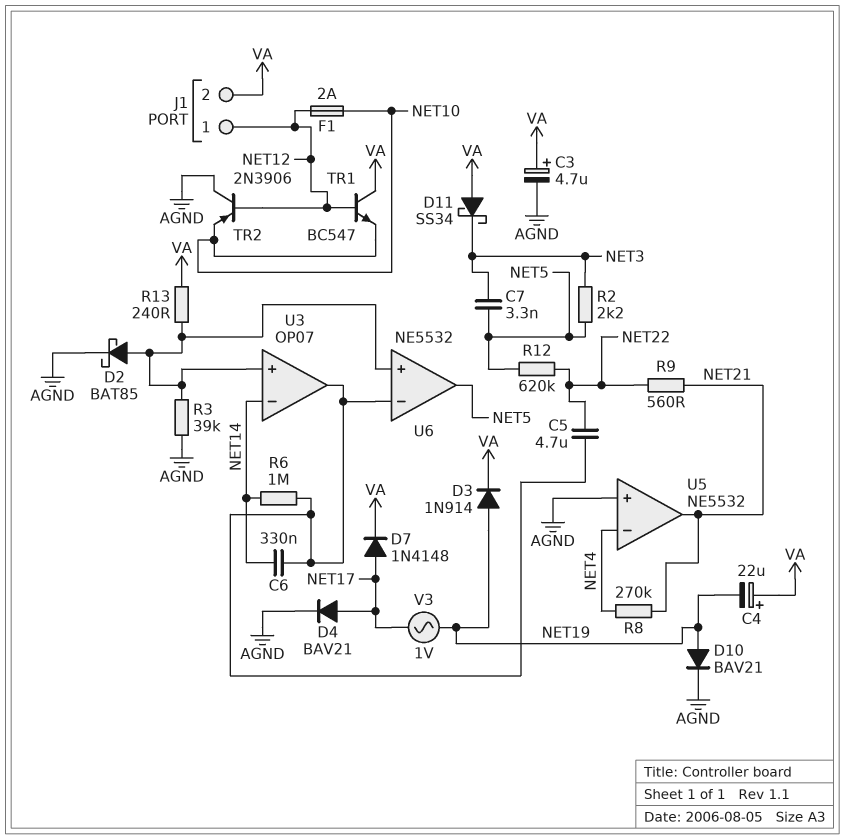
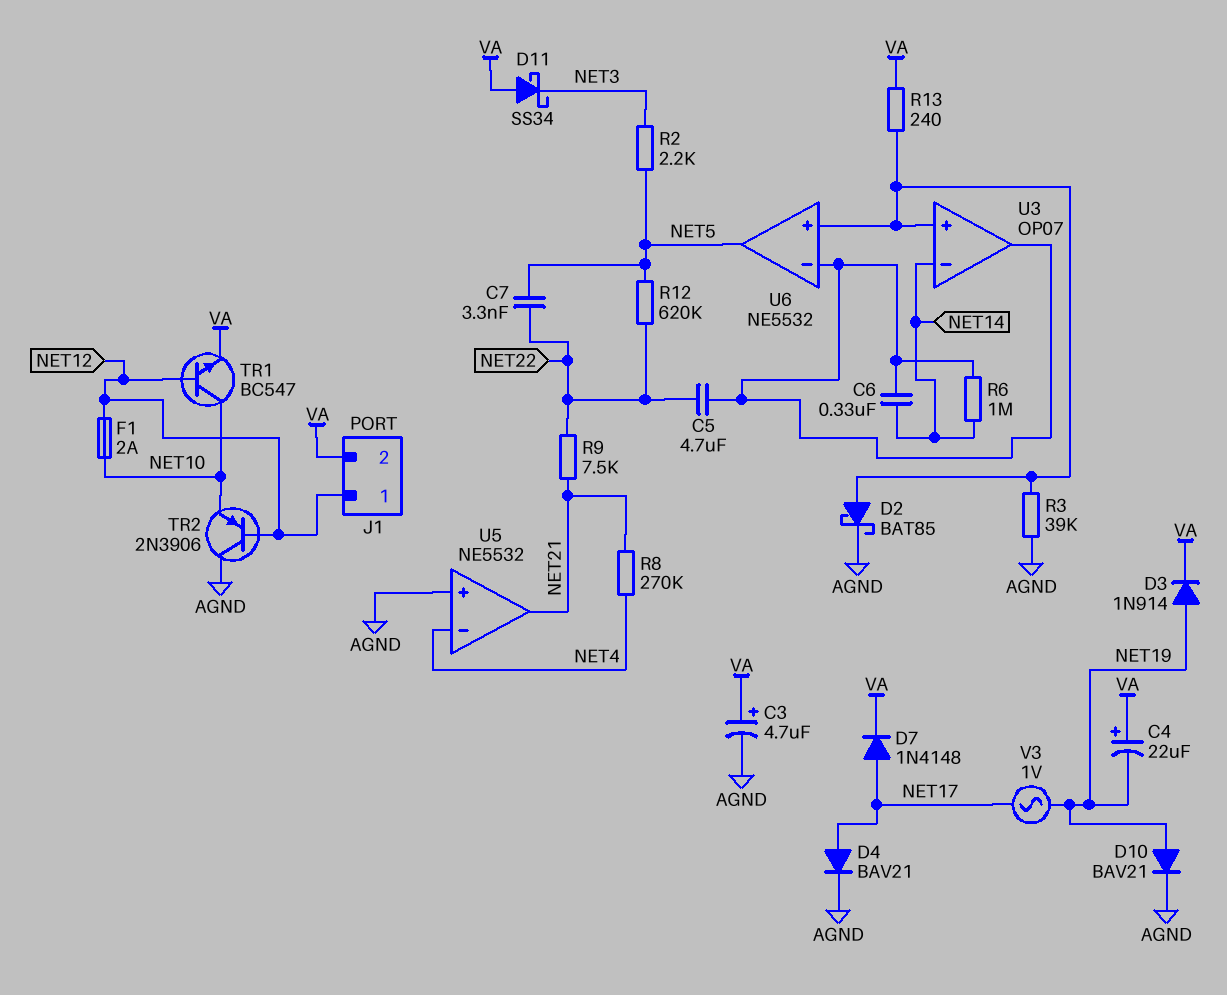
C7: 3.3nF (NET3, NET5) -> 3.3nF (NET5, NET22)
R9: 560 (NET21, NET22) -> 7.5k (NET21, NET22)
TR1: NPN BC547 (B NET12, C VA, E NET10) -> NPN BC547 (B NET12, C NET10, E VA)

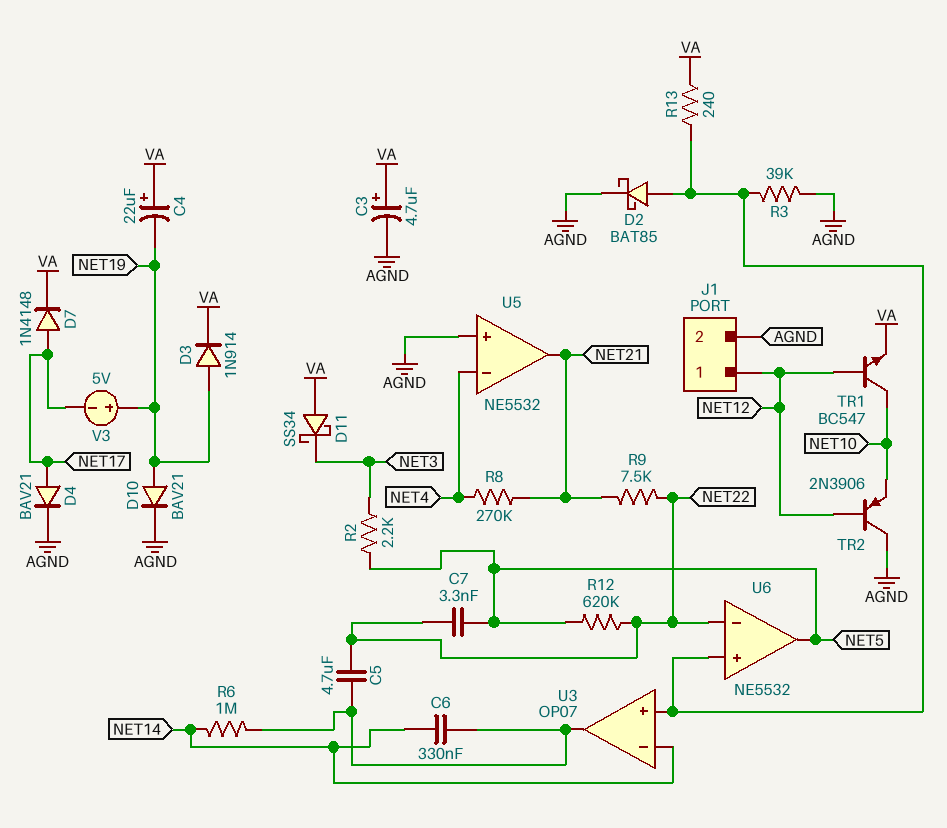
F1: 2A (NET10, NET12) -> none
J1 pin 2: VA -> AGND
U6 pin in-: U3/out -> NET22
V3: AC 1V (NET17, NET19) -> 5V (plus NET19, minus NET17)

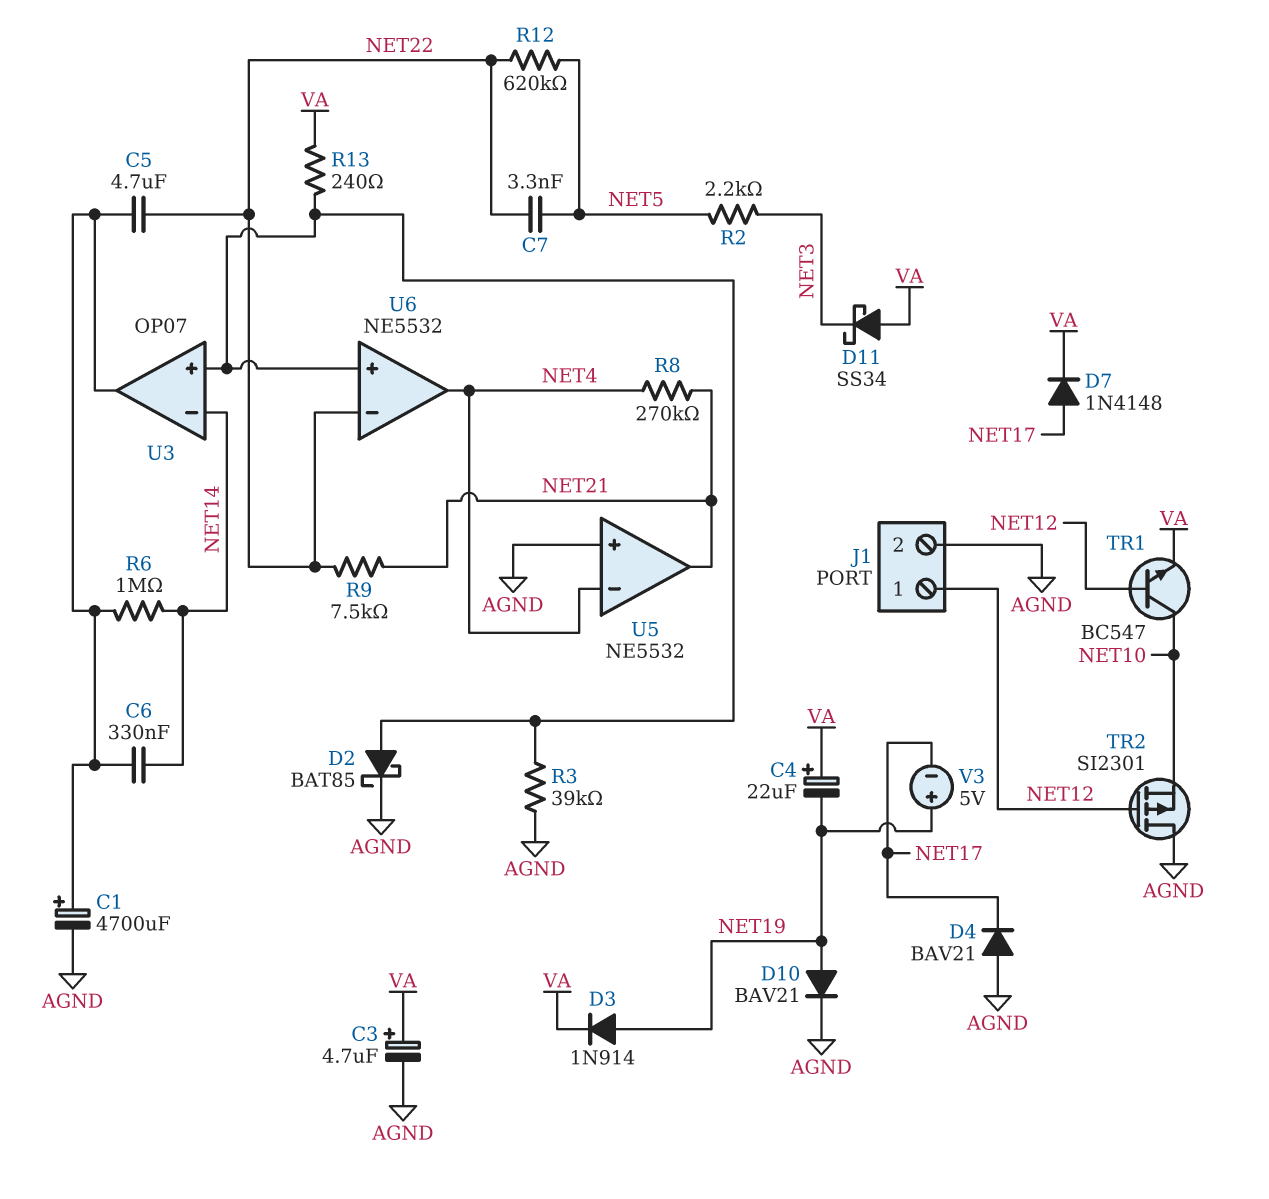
C1: none -> 4700uF (plus U3/out, minus AGND)
D4: diode BAV21 (A NET17, K AGND) -> diode BAV21 (A AGND, K NET17)
TR2: PNP 2N3906 (B NET12, C AGND, E NET10) -> PMOS SI2301 (G NET12, D AGND, S NET10)
U6 pin out: NET5 -> NET4

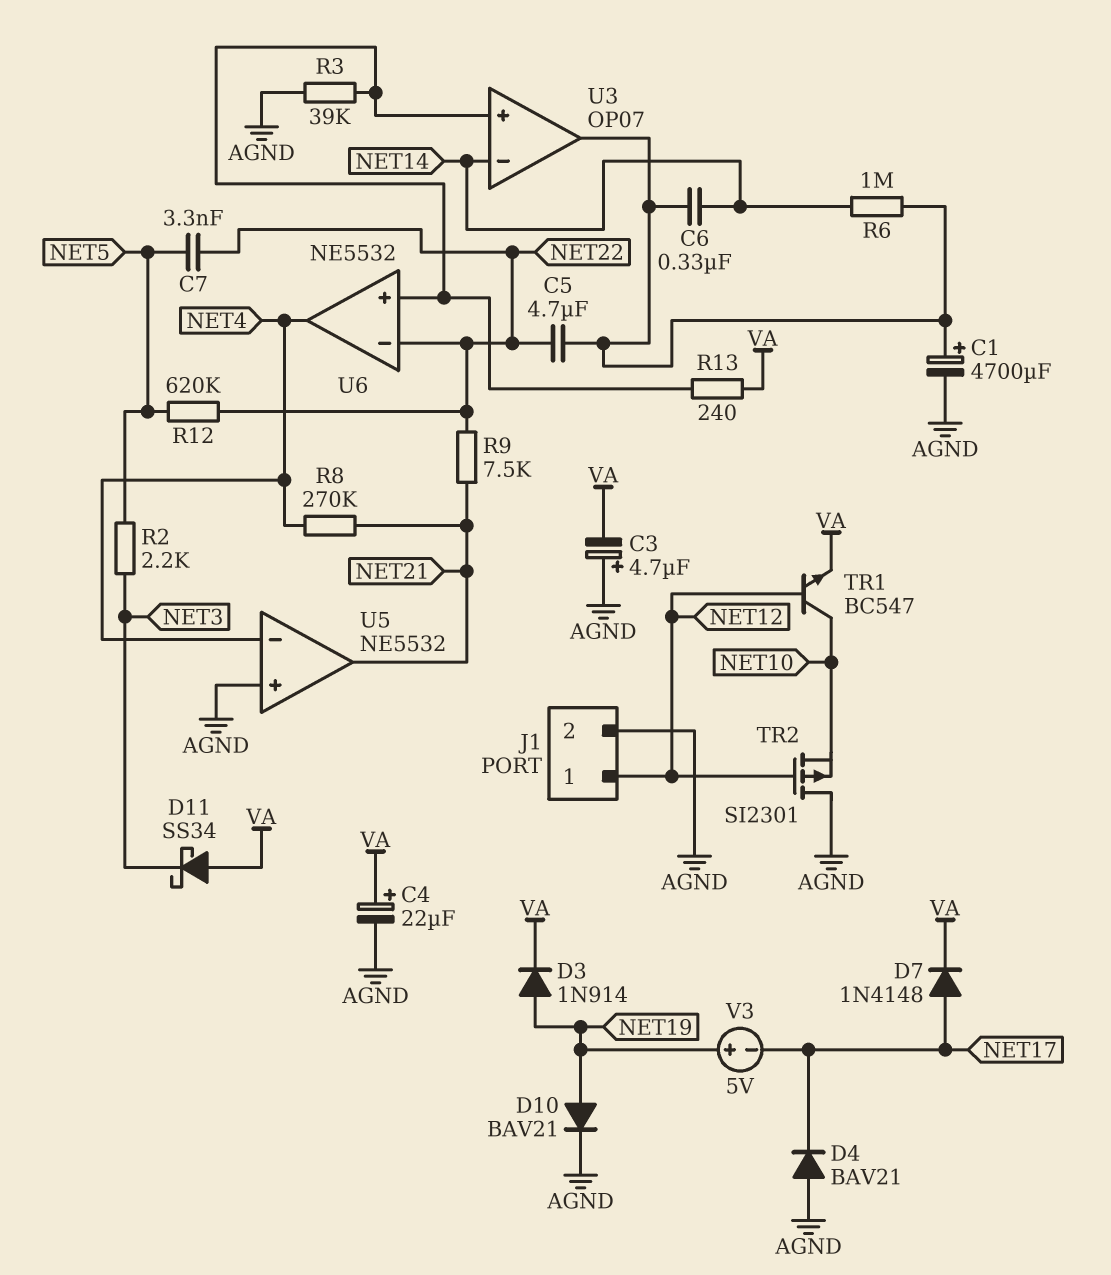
C3: 4.7uF (plus VA, minus AGND) -> 4.7uF (plus AGND, minus VA)
C4: 22uF (plus VA, minus NET19) -> 22uF (plus VA, minus AGND)
D2: schottky BAT85 (A U3/in+, K AGND) -> none

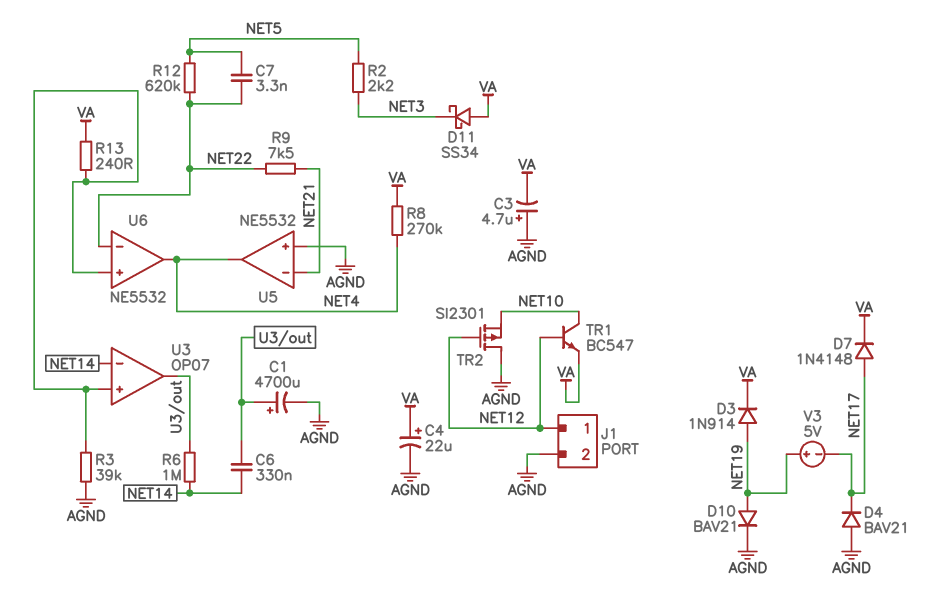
C5: 4.7uF (NET22, U3/out) -> none
R8: 270k (NET4, NET21) -> 270k (NET4, VA)
U5 pin in-: NET4 -> NET21
U5 pin out: NET21 -> NET4

